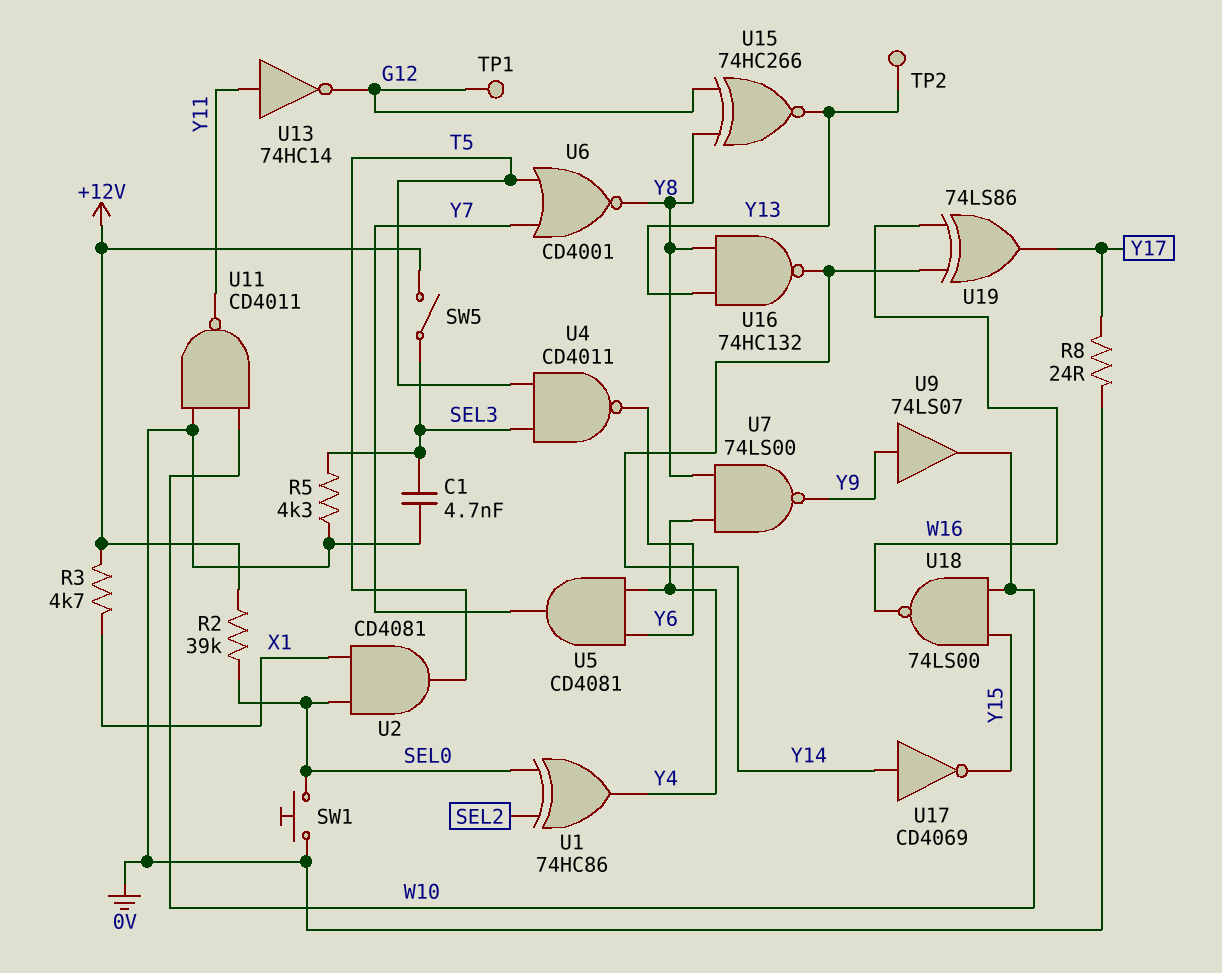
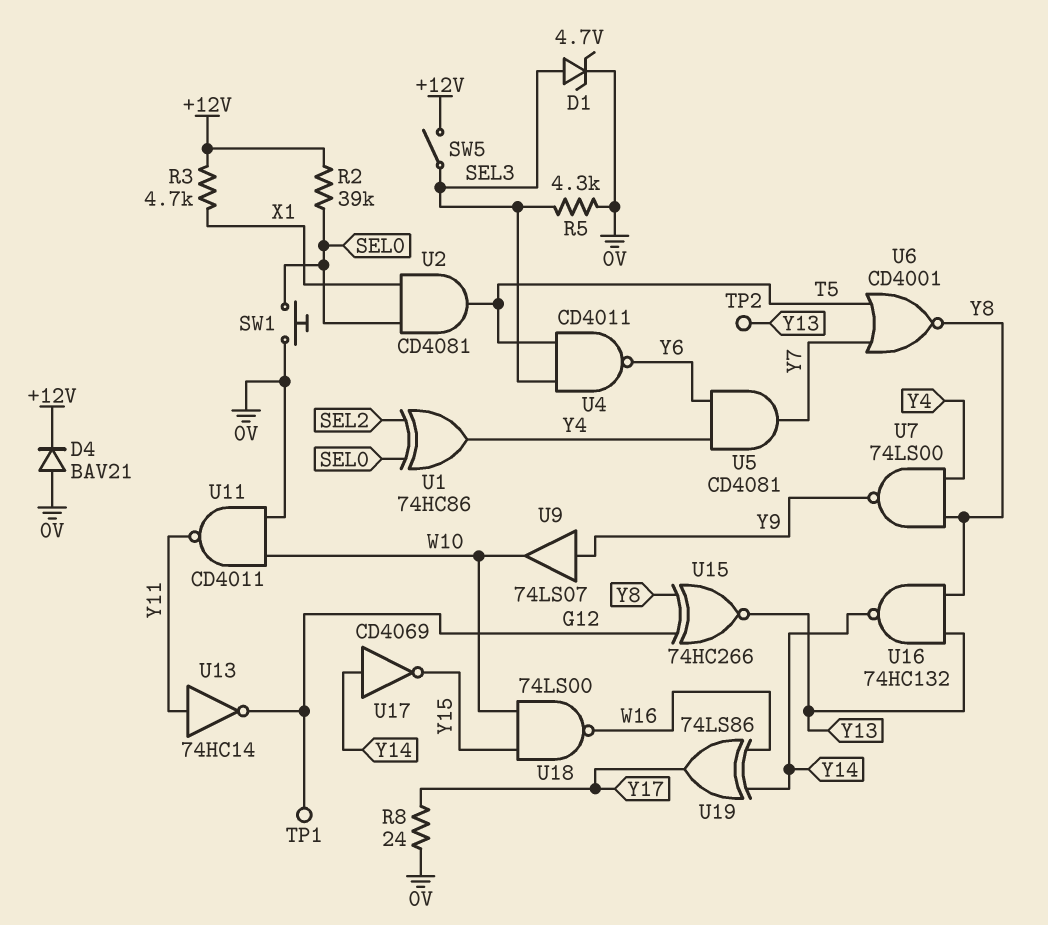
C1: 4.7nF (0V, SEL3) -> none
D1: none -> zener 4.7V (A SEL3, K 0V)
D4: none -> diode BAV21 (A 0V, K +12V)

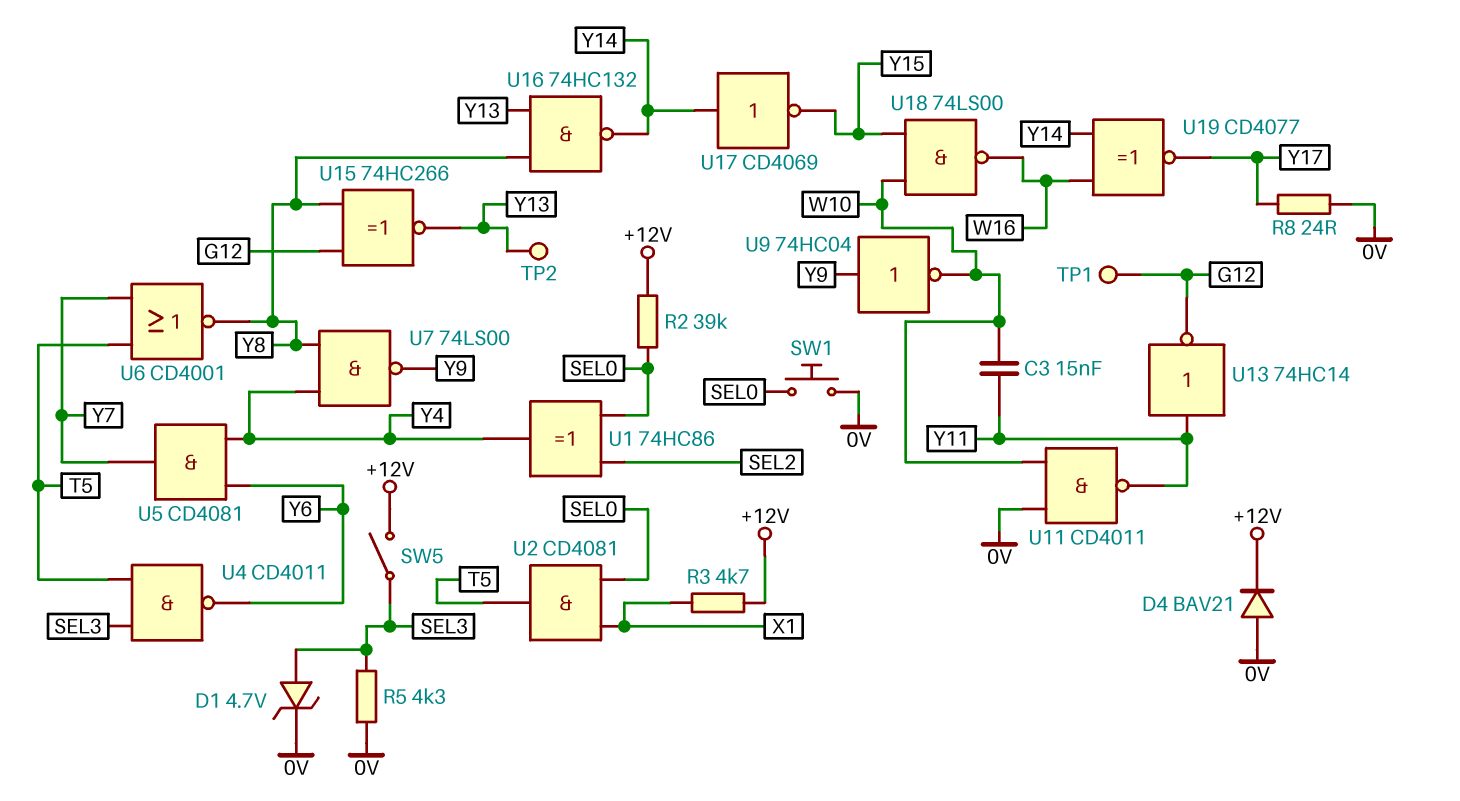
C3: none -> 15nF (W10, Y11)
U9: buffer 74LS07 (in Y9, out W10) -> NOT 74HC04 (in Y9, out W10)
U19: XOR 74LS86 (in W16, in Y14, out Y17) -> XNOR CD4077 (in W16, in Y14, out Y17)

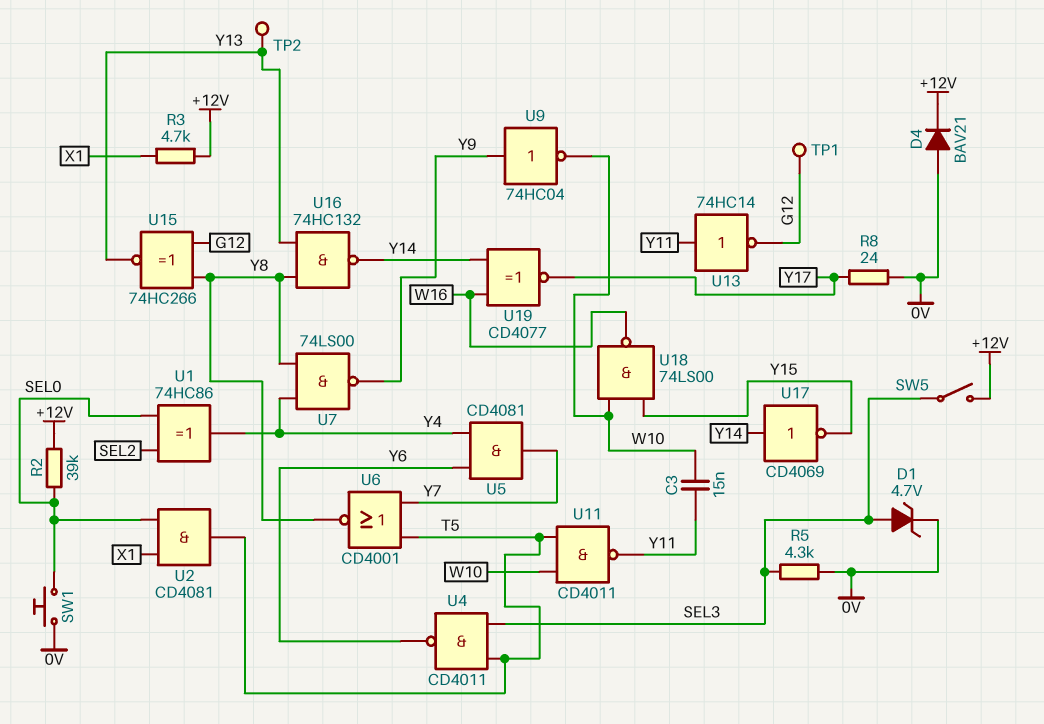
U11: NAND CD4011 (in 0V, in W10, out Y11) -> NAND CD4011 (in T5, in W10, out Y11)

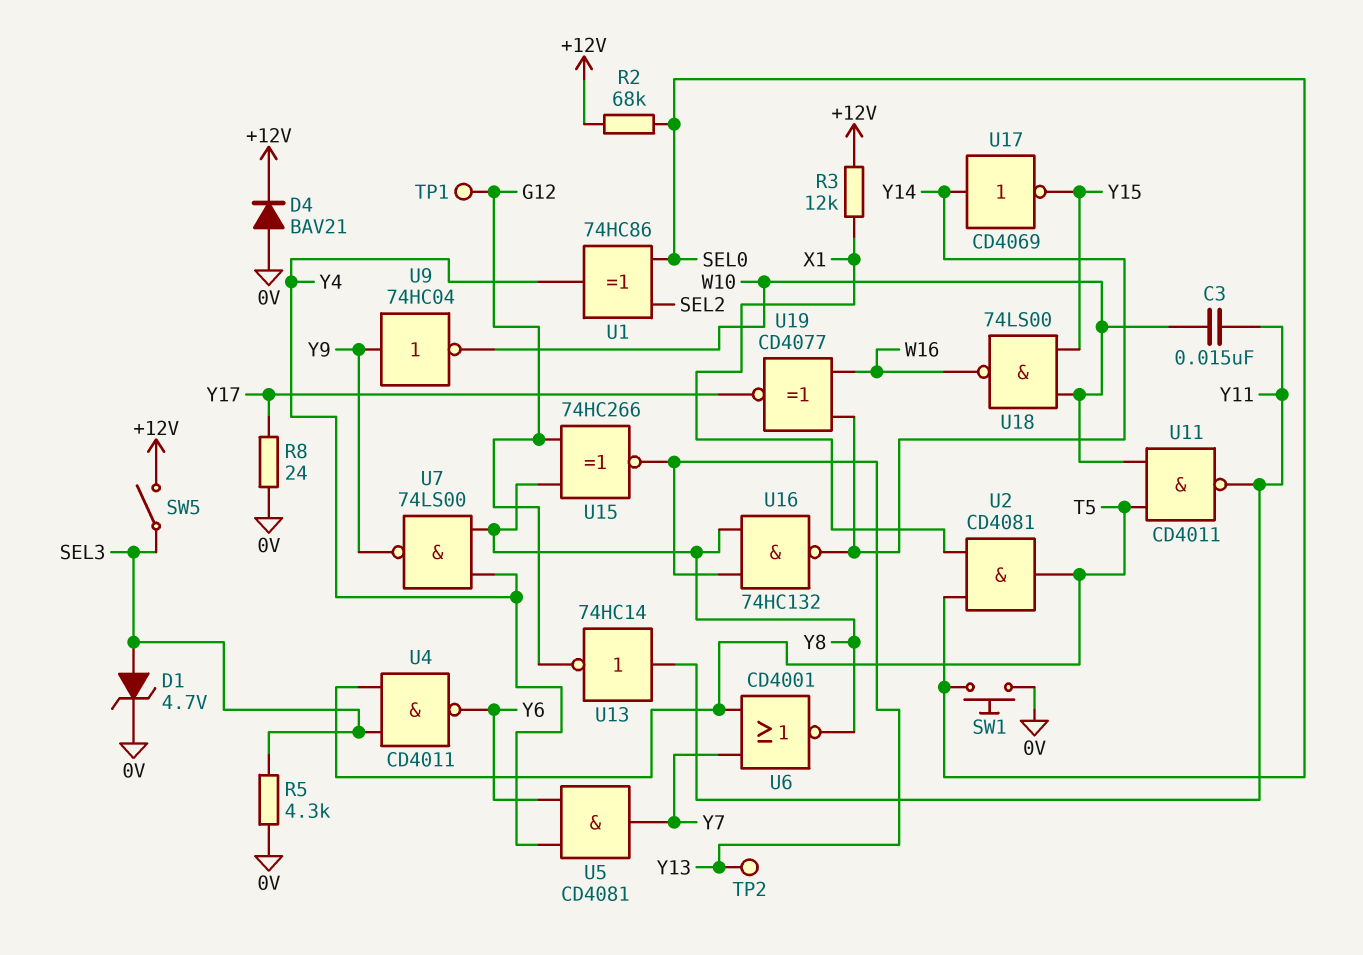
R2: 39k (+12V, SEL0) -> 68k (+12V, SEL0)
R3: 4.7k (+12V, X1) -> 12k (+12V, X1)

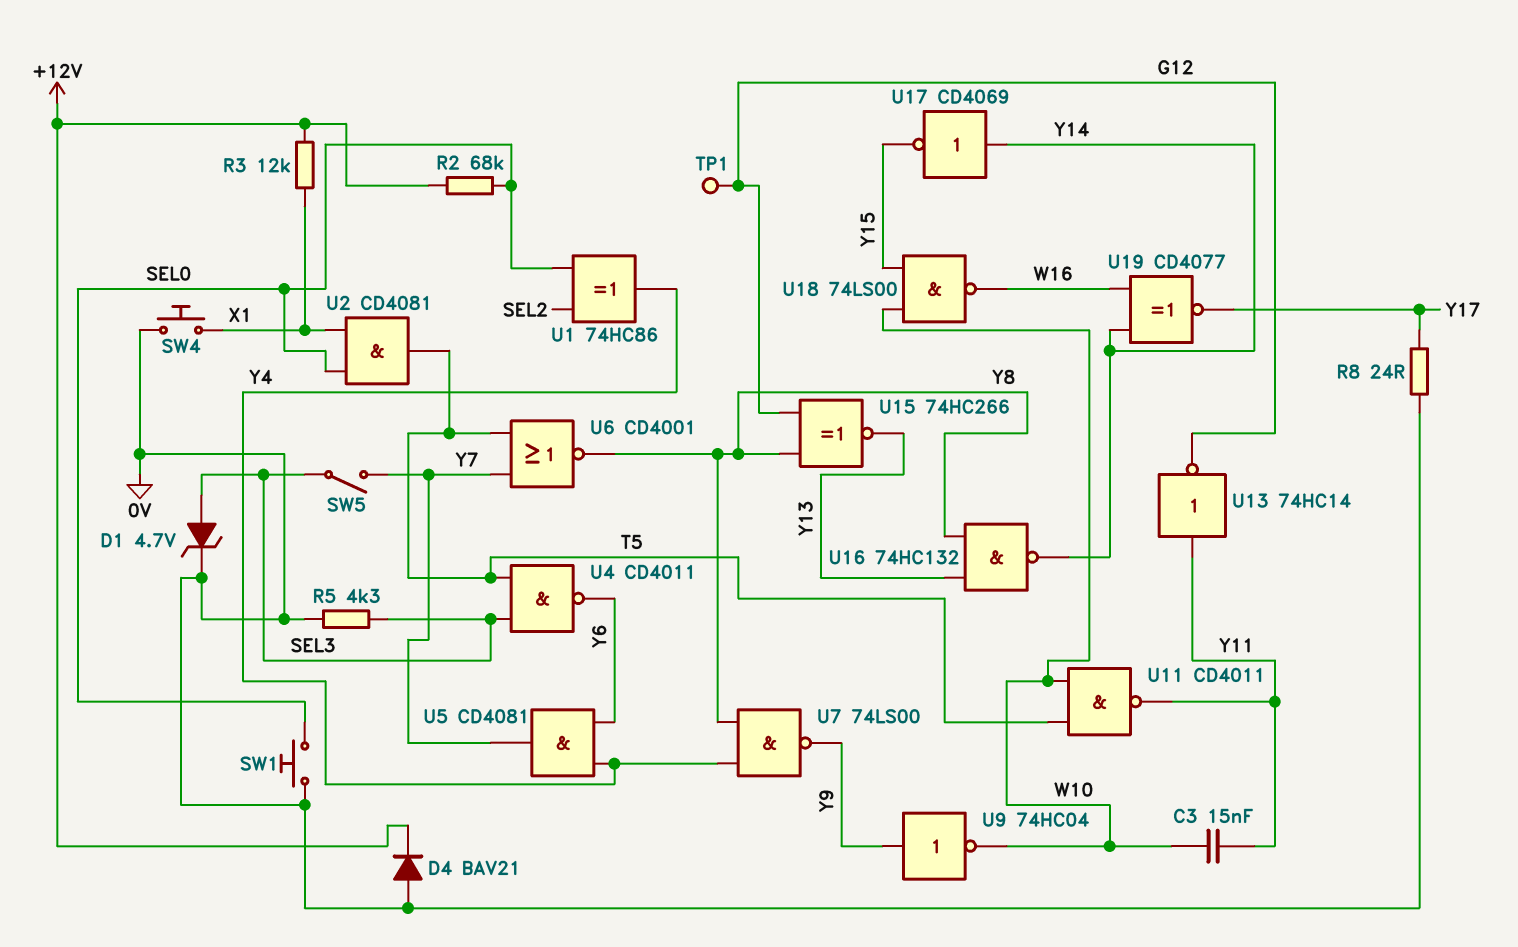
SW4: none -> button (0V, X1)
SW5: switch (+12V, SEL3) -> switch (SEL3, Y7)
TP2: test point (Y13) -> none

